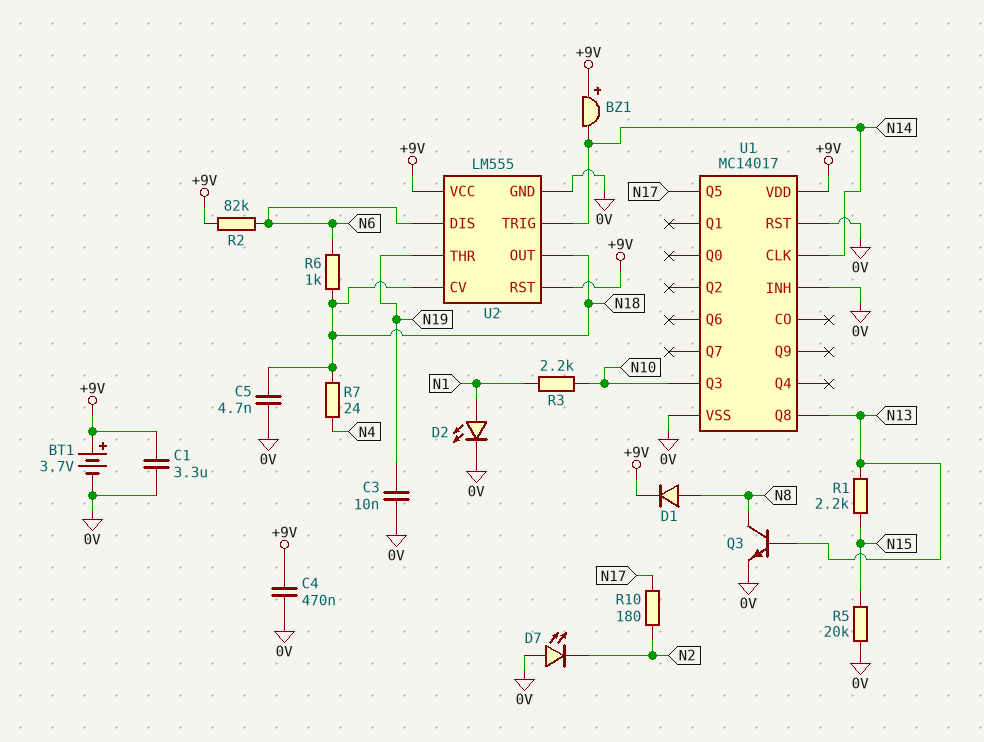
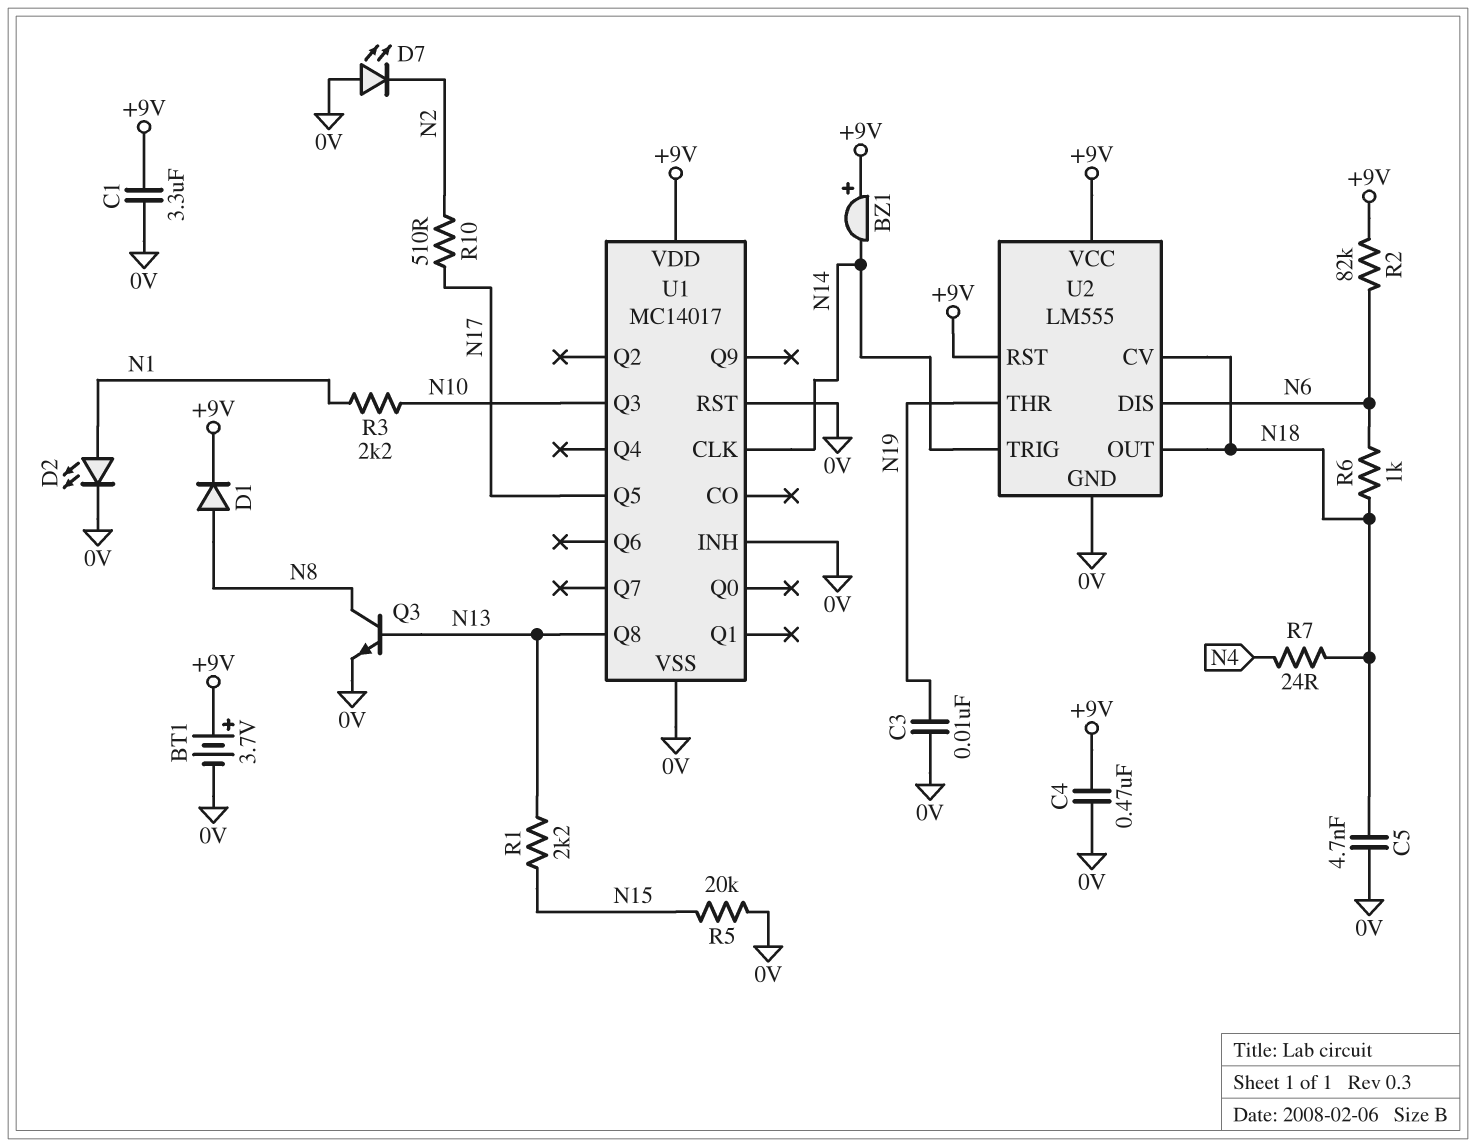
R10: 180 (N2, N17) -> 510 (N2, N17)

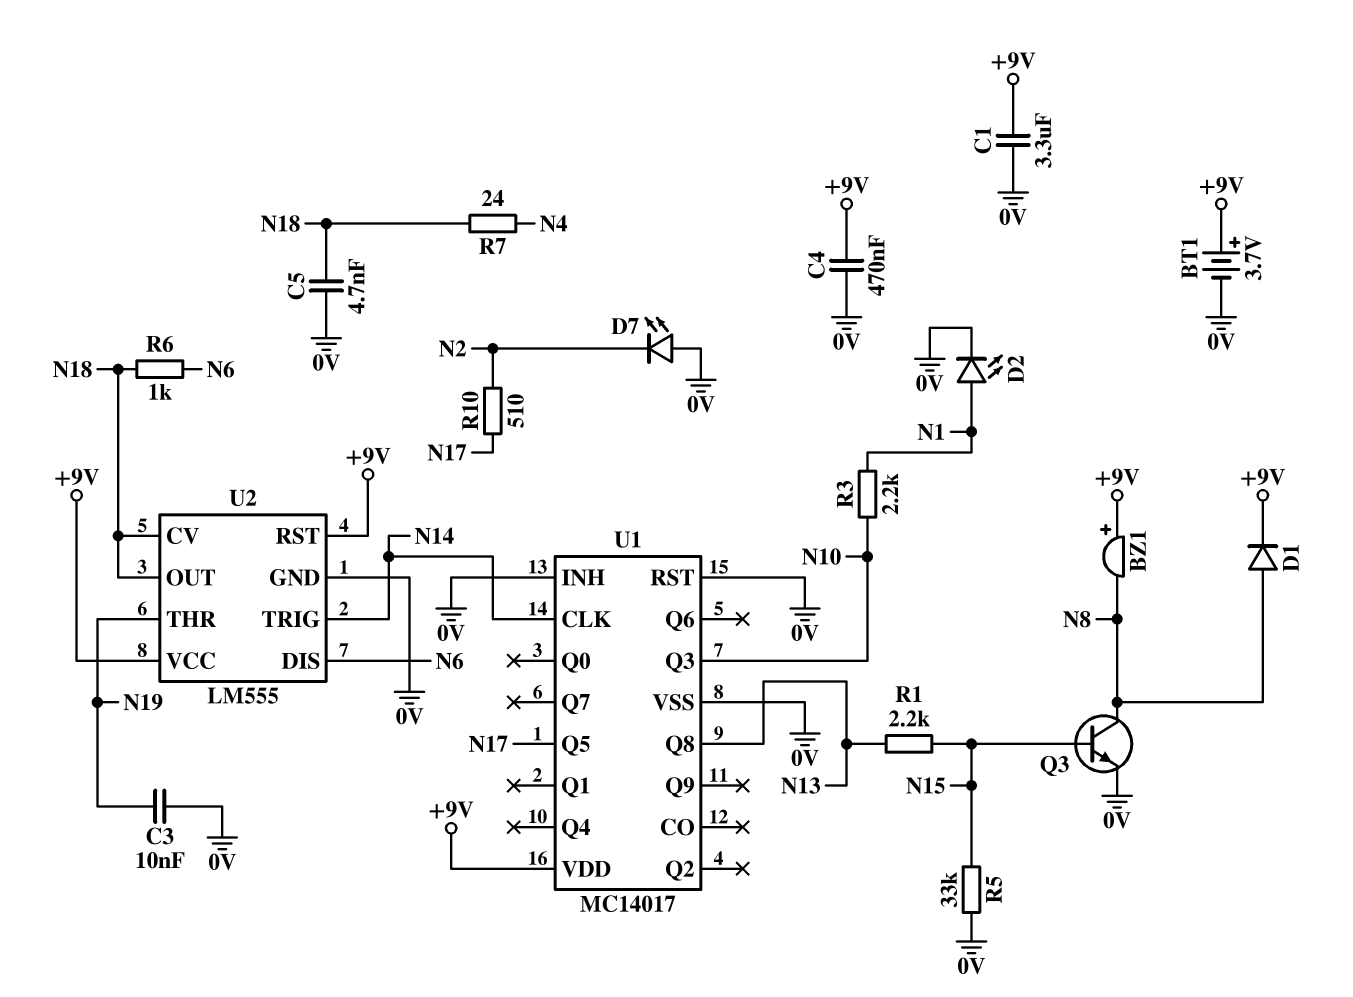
BZ1: buzzer (plus +9V, minus N14) -> buzzer (plus +9V, minus N8)
Q3: NPN (B N13, C N8, E 0V) -> NPN (B N15, C N8, E 0V)
R2: 82k (+9V, N6) -> none
R5: 20k (0V, N15) -> 33k (0V, N15)

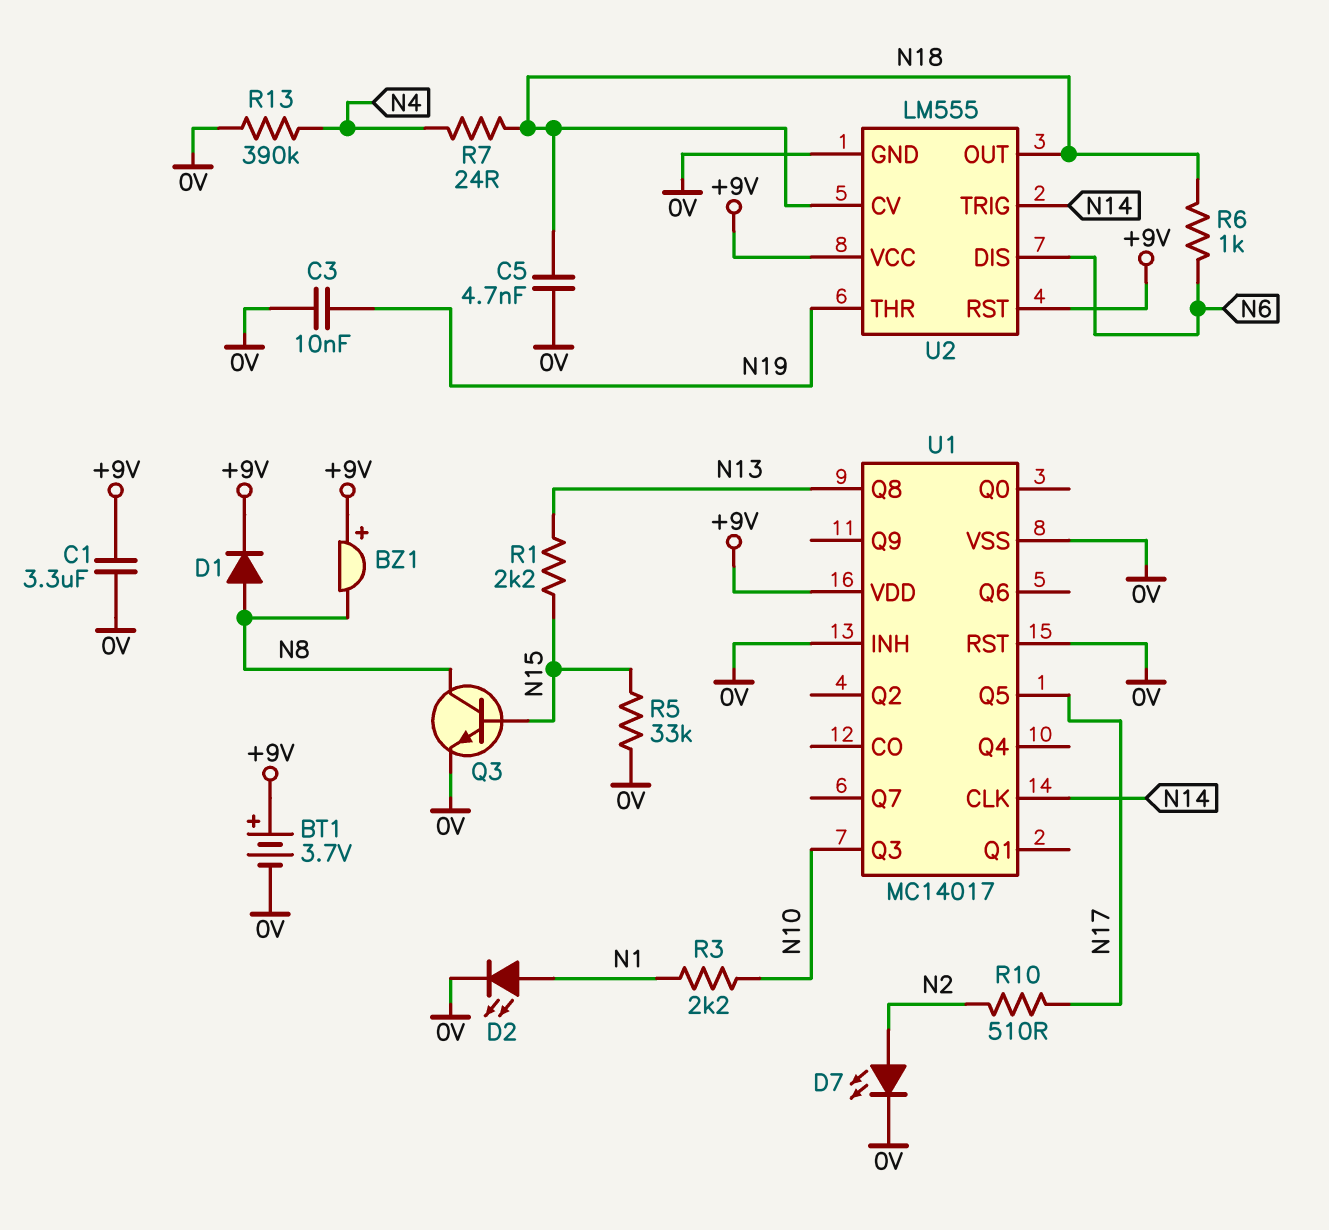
C4: 470nF (+9V, 0V) -> none
D7: LED (A 0V, K N2) -> LED (A N2, K 0V)
R13: none -> 390k (0V, N4)

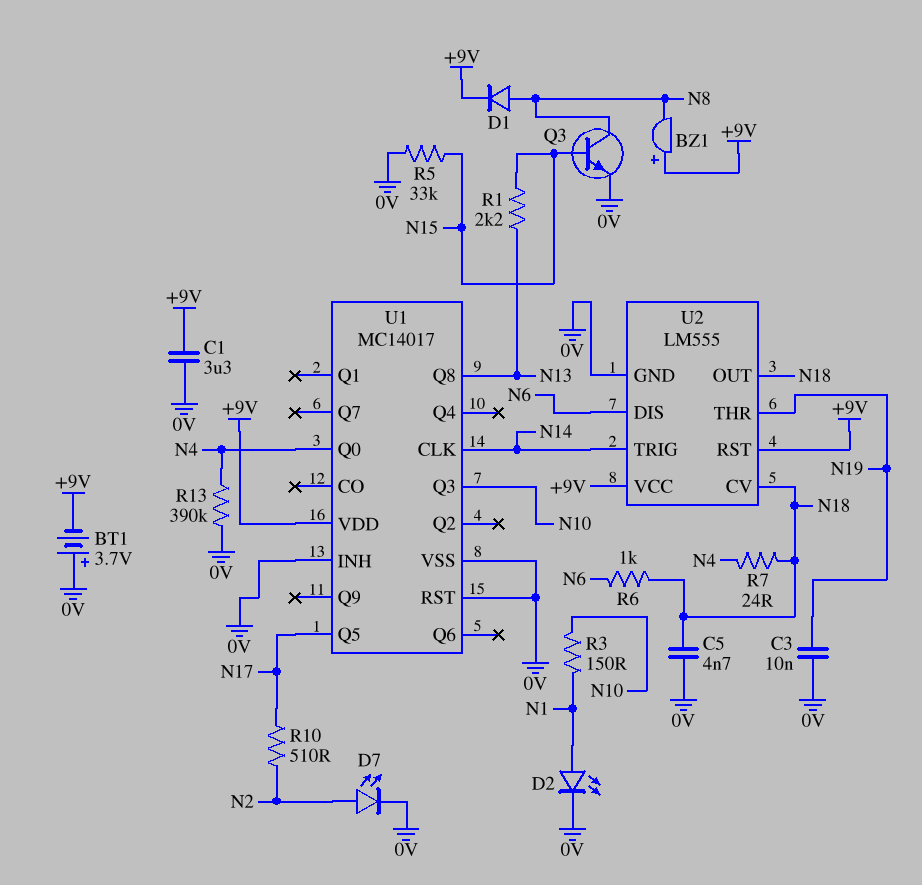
BT1: 3.7V (plus +9V, minus 0V) -> 3.7V (plus 0V, minus +9V)
R3: 2.2k (N1, N10) -> 150 (N1, N10)
U1 pin Q0: none -> N4

